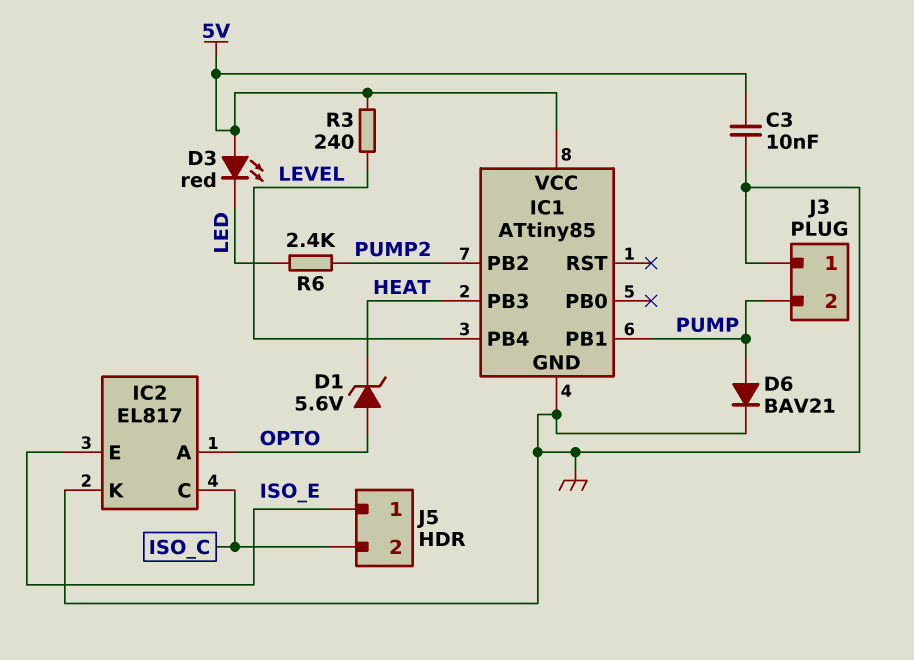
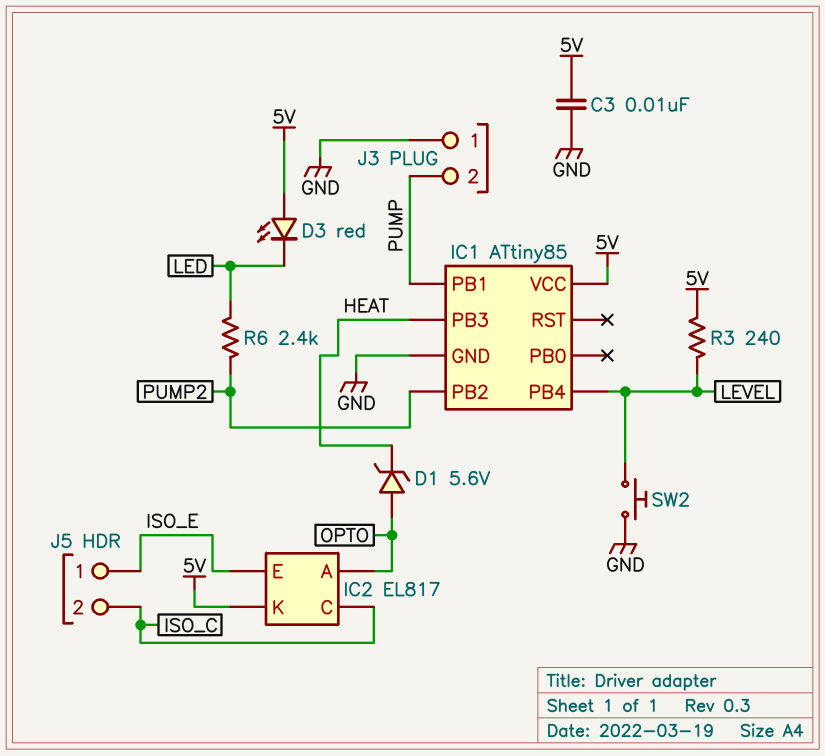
D6: diode BAV21 (A PUMP, K GND) -> none
IC2 pin K: GND -> 5V
SW2: none -> button (GND, LEVEL)

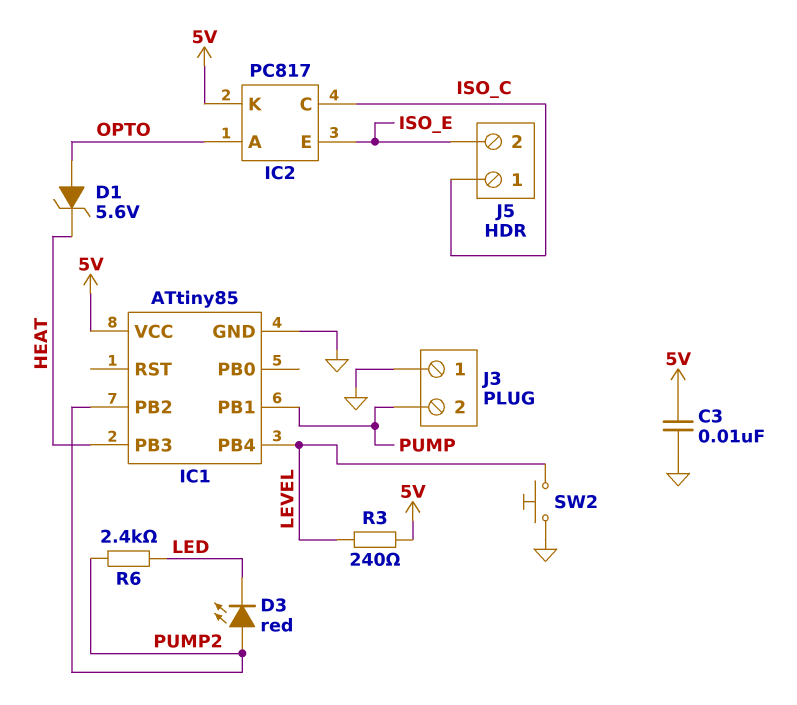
D3: LED red (A 5V, K LED) -> LED red (A PUMP2, K LED)
IC2: EL817 -> PC817
J5 pin 1: ISO_E -> ISO_C
J5 pin 2: ISO_C -> ISO_E

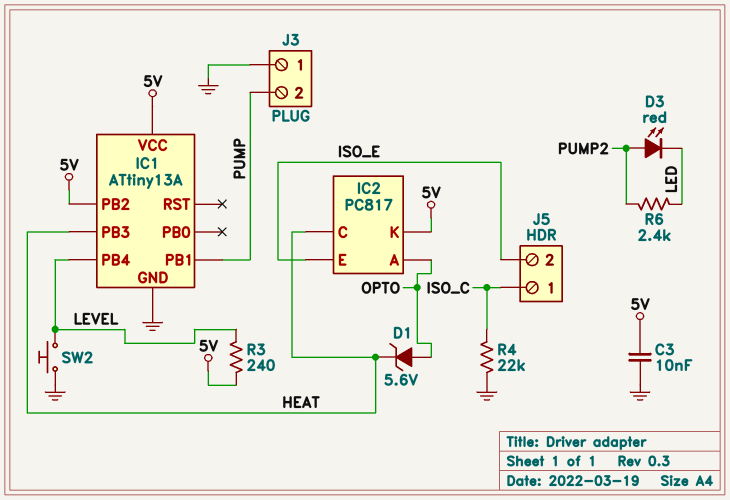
IC1: ATtiny85 -> ATtiny13A
IC1 pin PB2: PUMP2 -> 5V
IC2 pin C: ISO_C -> HEAT
R4: none -> 22k (GND, ISO_C)

